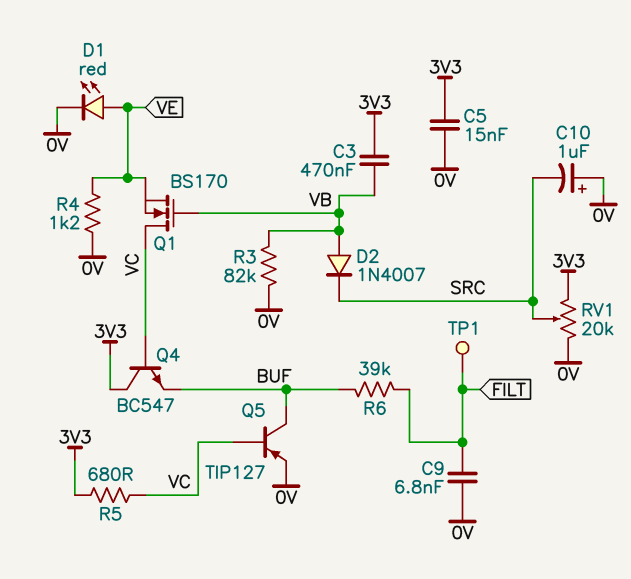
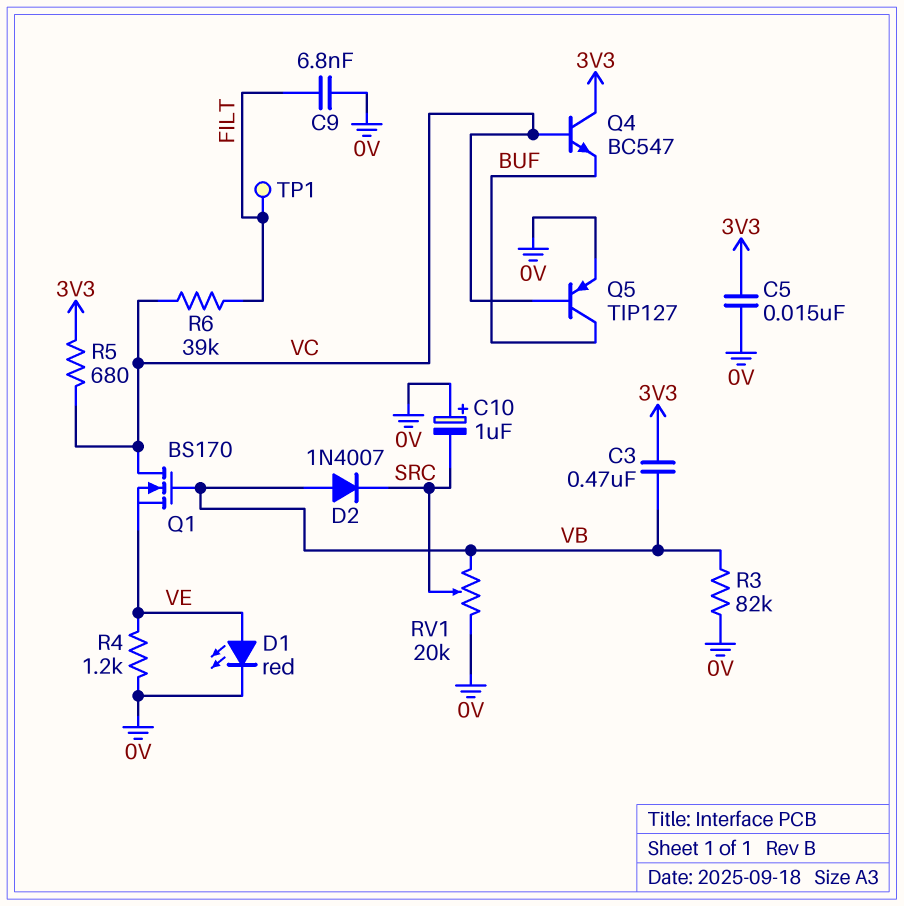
R6: 39k (BUF, FILT) -> 39k (FILT, VC)
RV1: 20k (0V, 3V3, wiper SRC) -> 20k (0V, VB, wiper SRC)

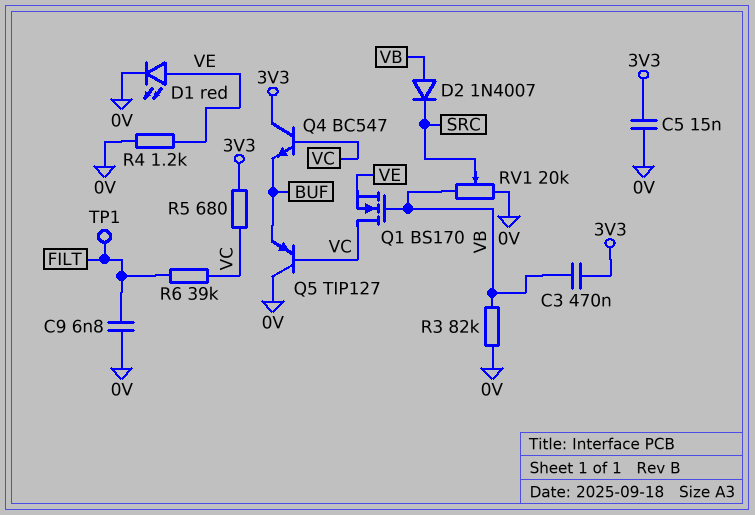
C10: 1uF (plus 0V, minus SRC) -> none
Q5: PNP TIP127 (B VC, C BUF, E 0V) -> PNP TIP127 (B VC, C 0V, E BUF)

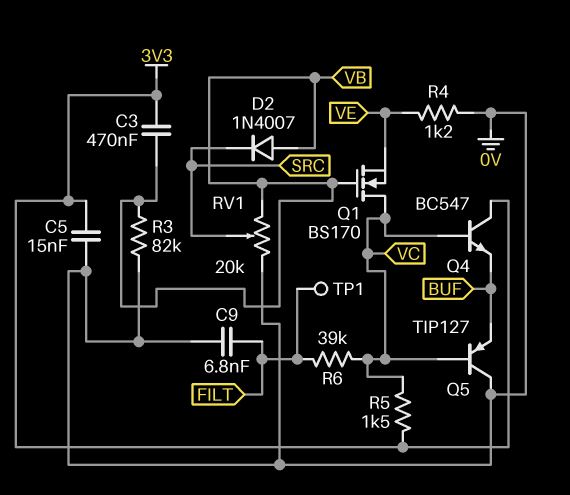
D1: LED red (A VE, K 0V) -> none
R5: 680 (3V3, VC) -> 1.5k (3V3, VC)

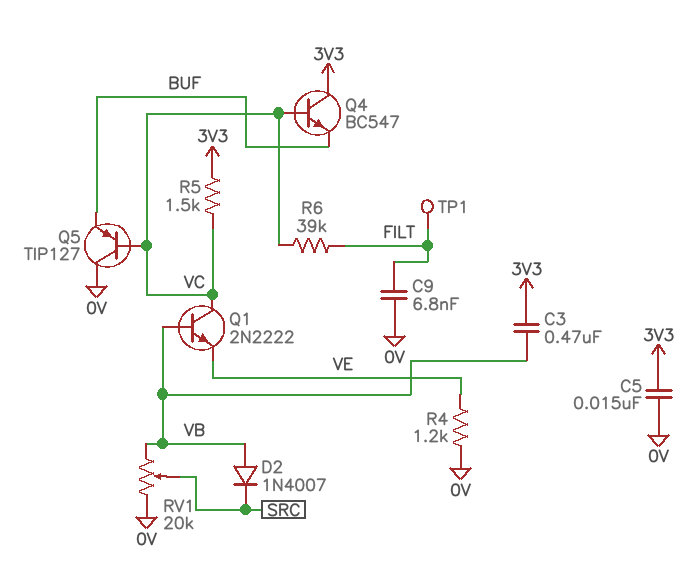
Q1: NMOS BS170 (G VB, D VC, S VE) -> NPN 2N2222 (B VB, C VC, E VE)
R3: 82k (0V, VB) -> none

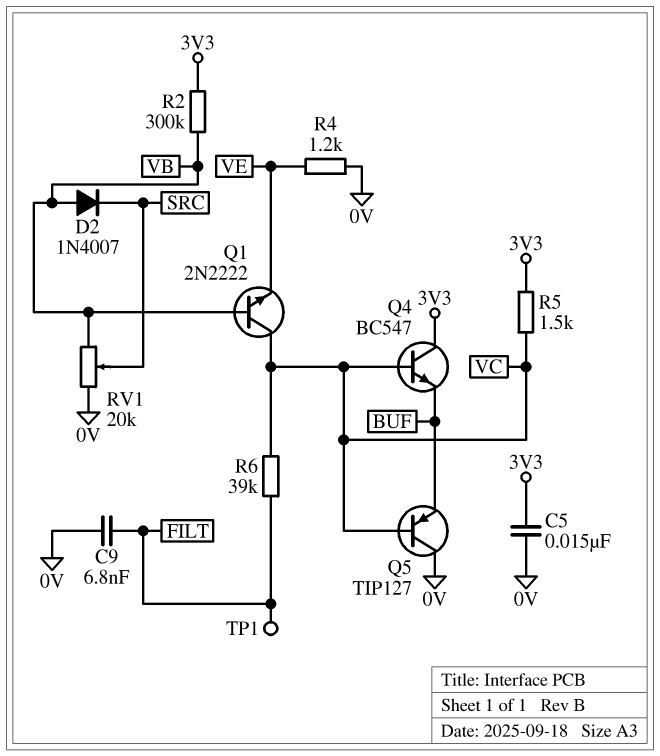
C3: 470nF (3V3, VB) -> none
R2: none -> 300k (3V3, VB)

